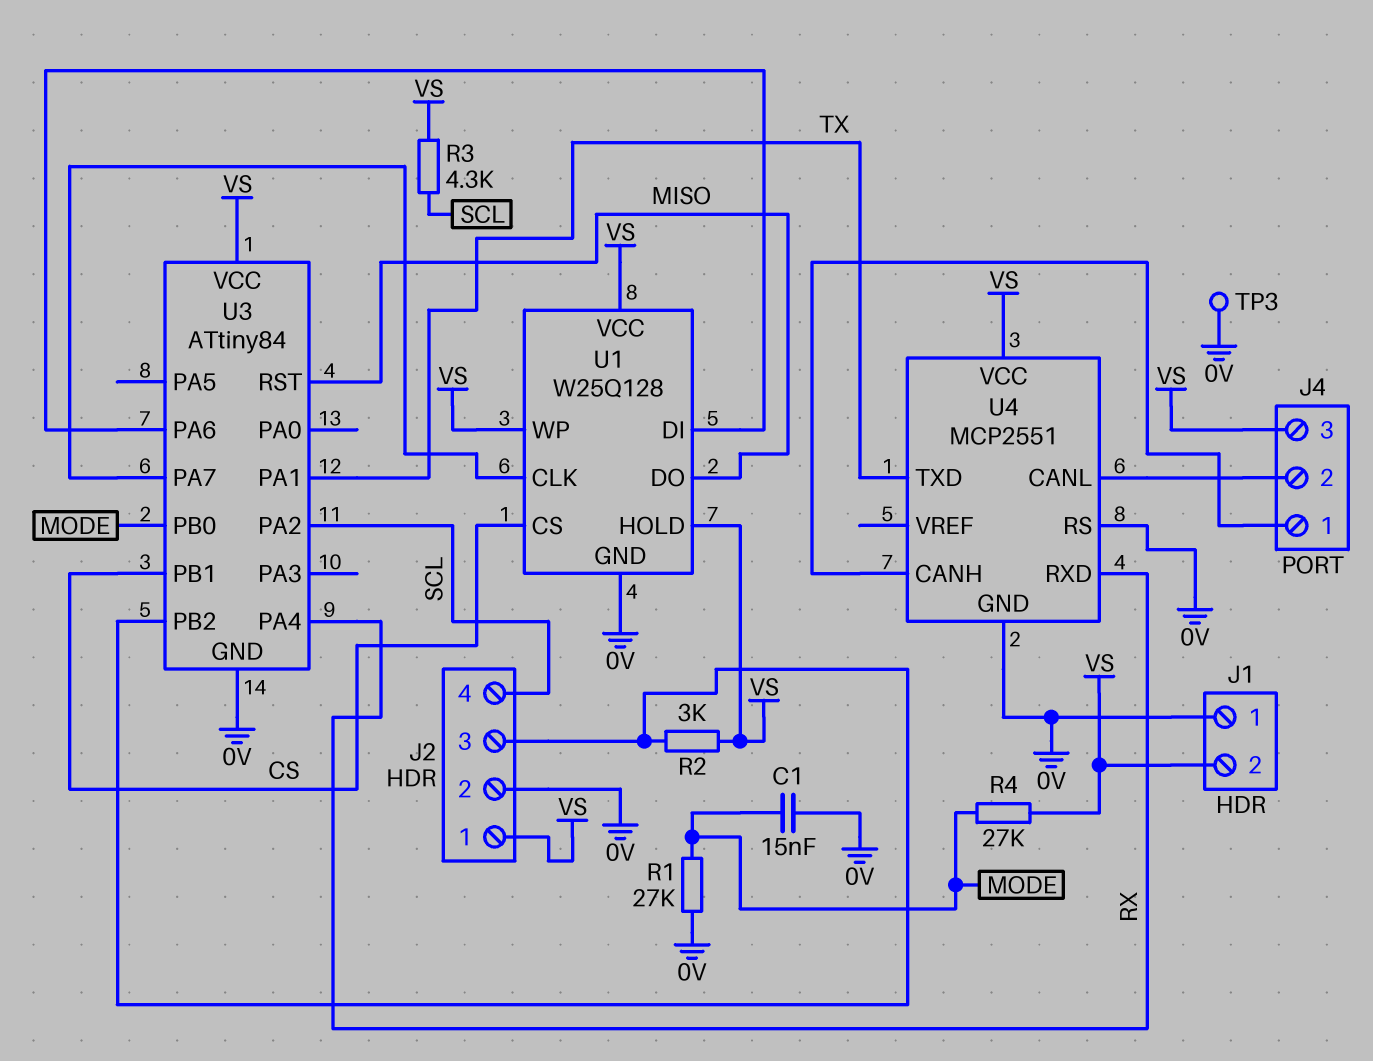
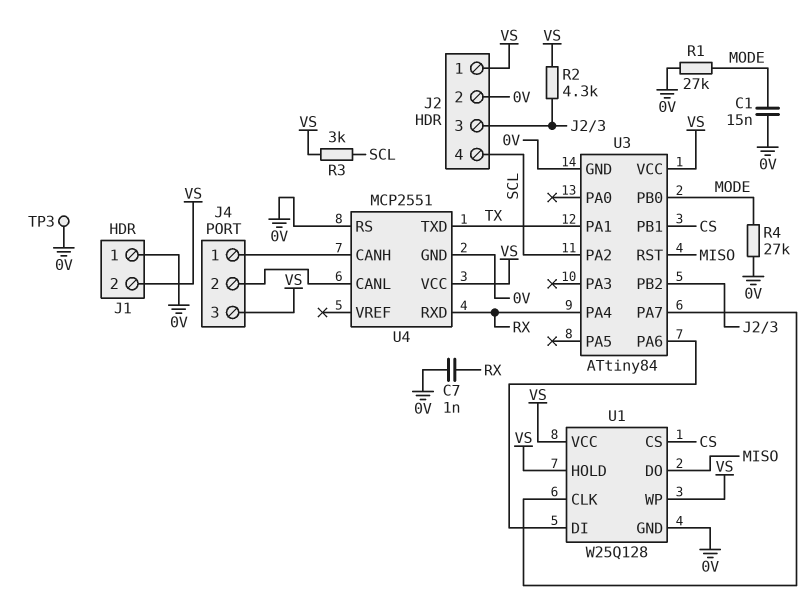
C7: none -> 1nF (0V, RX)
R2: 3k (J2/3, VS) -> 4.3k (J2/3, VS)
R3: 4.3k (SCL, VS) -> 3k (SCL, VS)
R4: 27k (MODE, VS) -> 27k (0V, MODE)

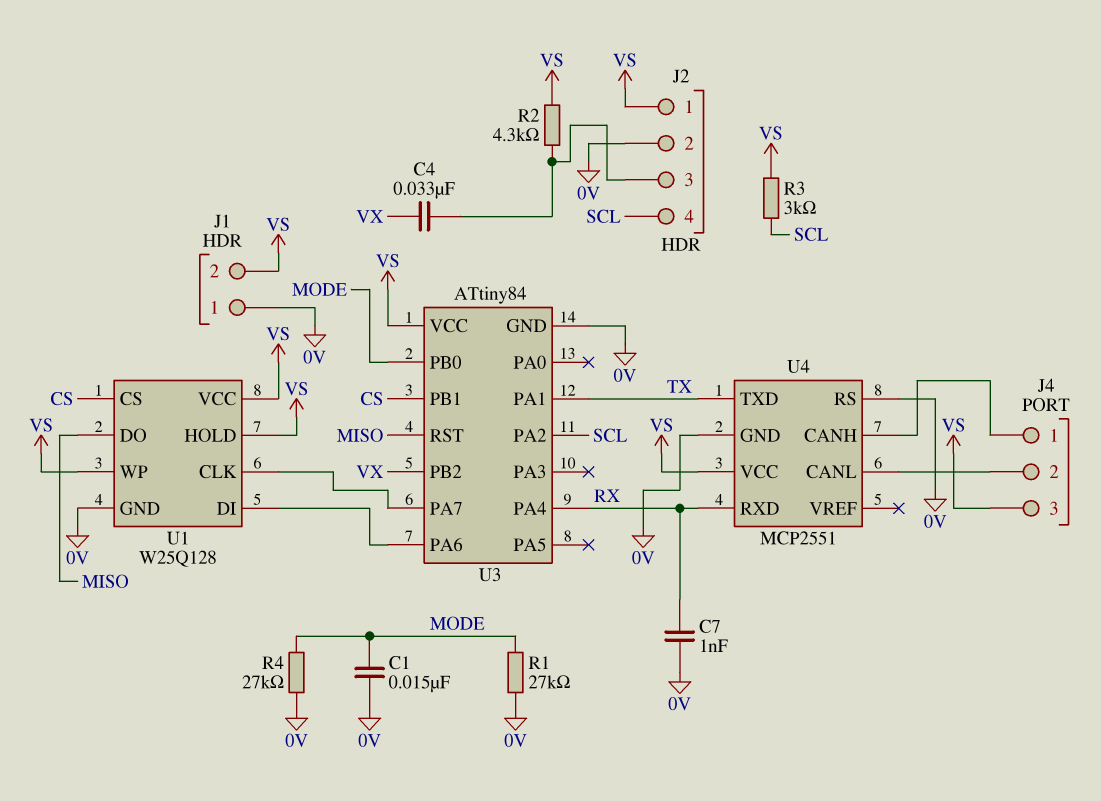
C4: none -> 33nF (J2/3, VX)
TP3: test point (0V) -> none
U3 pin PB2: J2/3 -> VX

